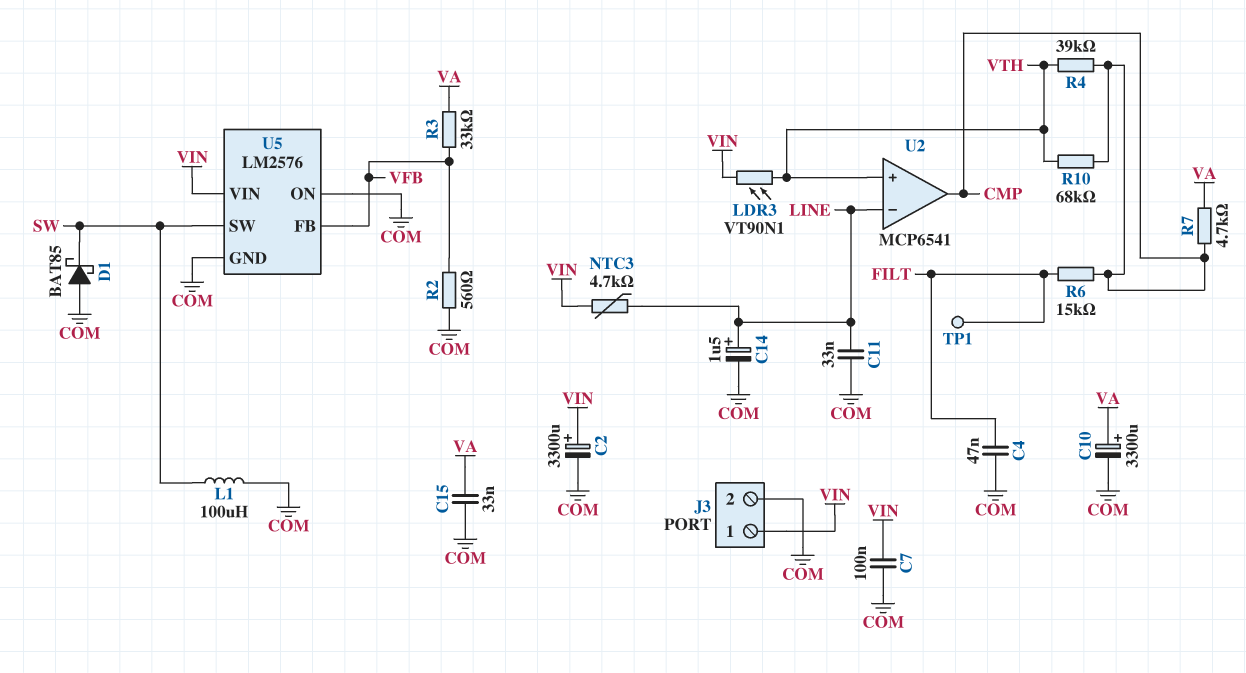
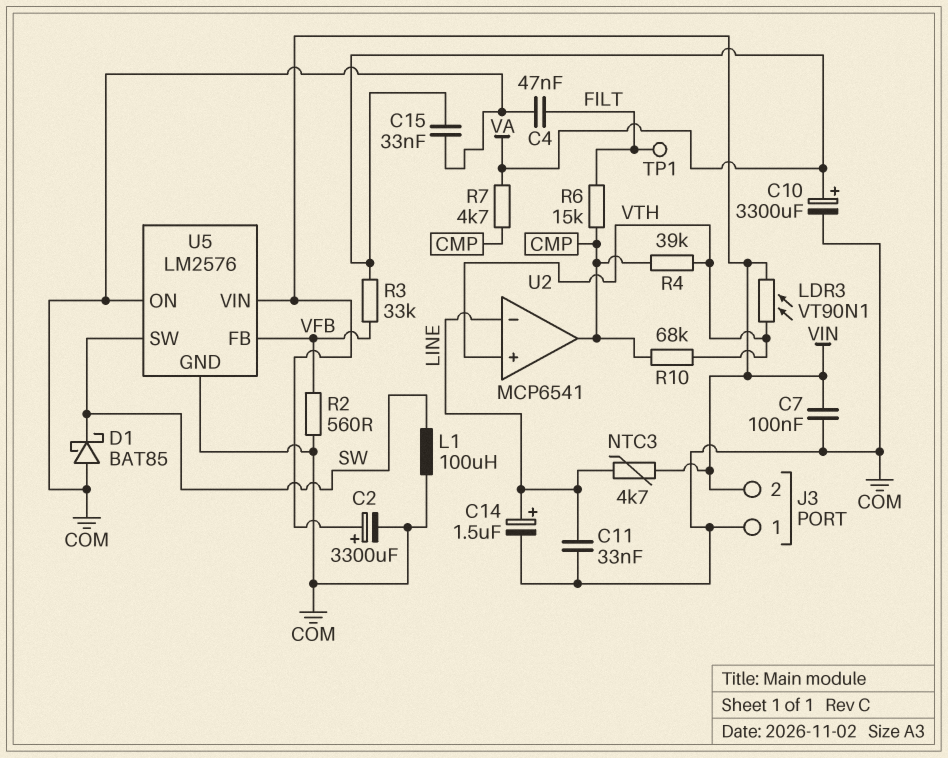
J3 pin 1: VIN -> COM
J3 pin 2: COM -> VIN

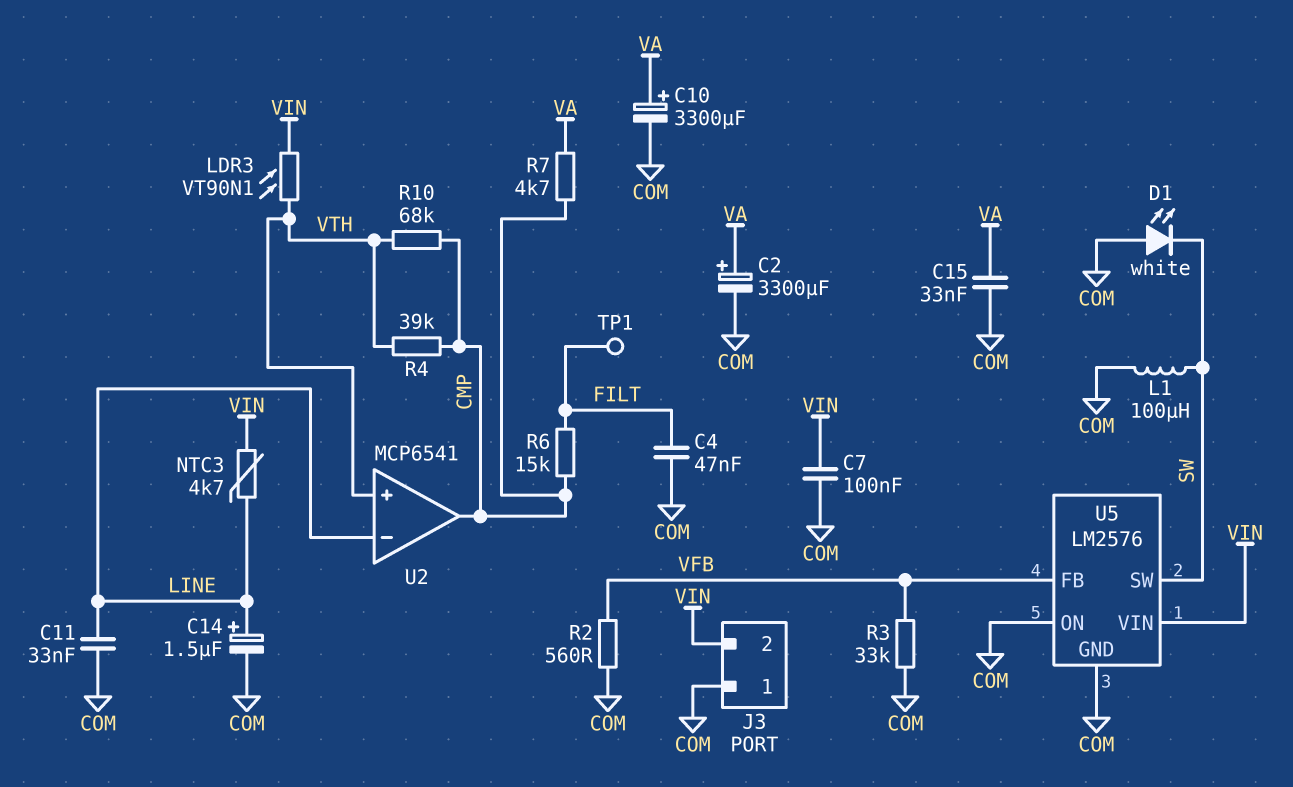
C2: 3300uF (plus VIN, minus COM) -> 3300uF (plus VA, minus COM)
D1: schottky BAT85 (A COM, K SW) -> LED white (A COM, K SW)
R3: 33k (VA, VFB) -> 33k (COM, VFB)

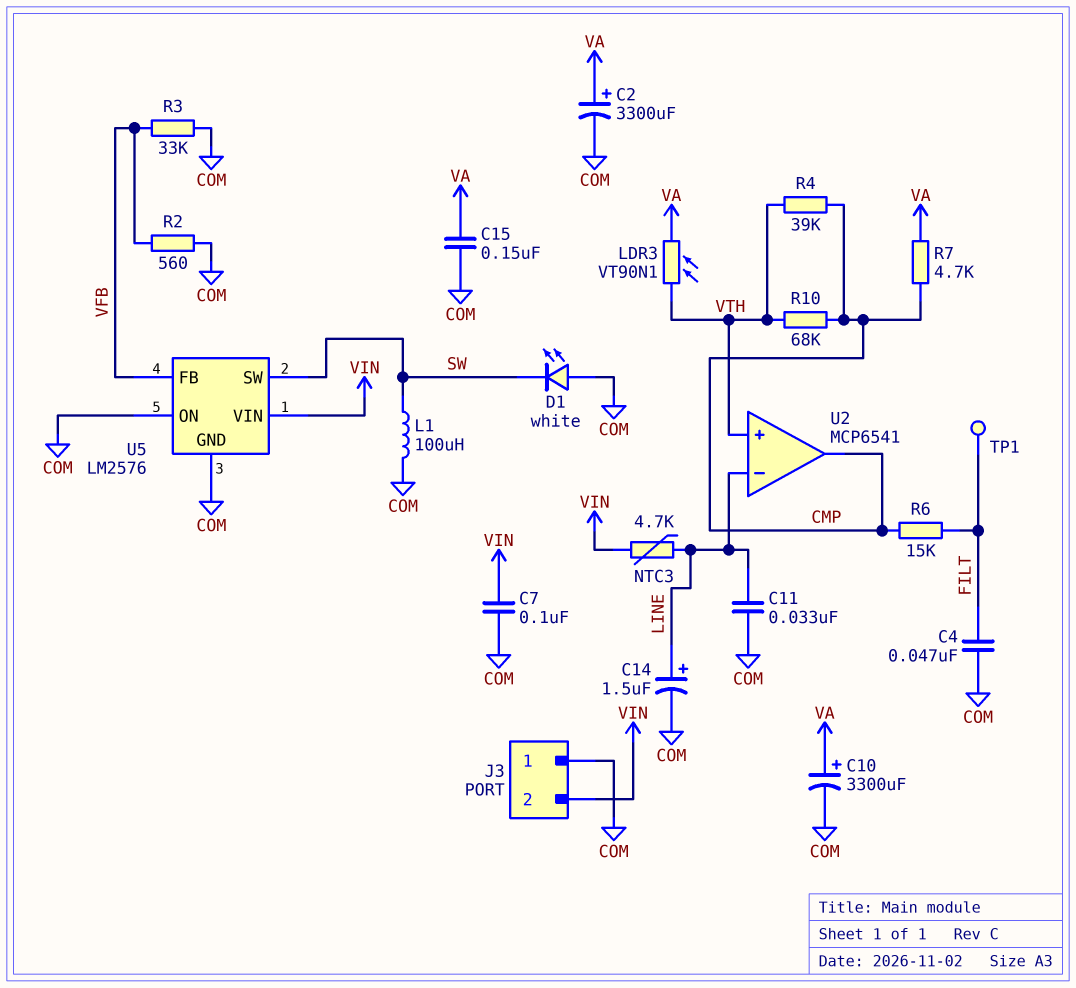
C15: 33nF (COM, VA) -> 150nF (COM, VA)
LDR3: VT90N1 (VIN, VTH) -> VT90N1 (VA, VTH)

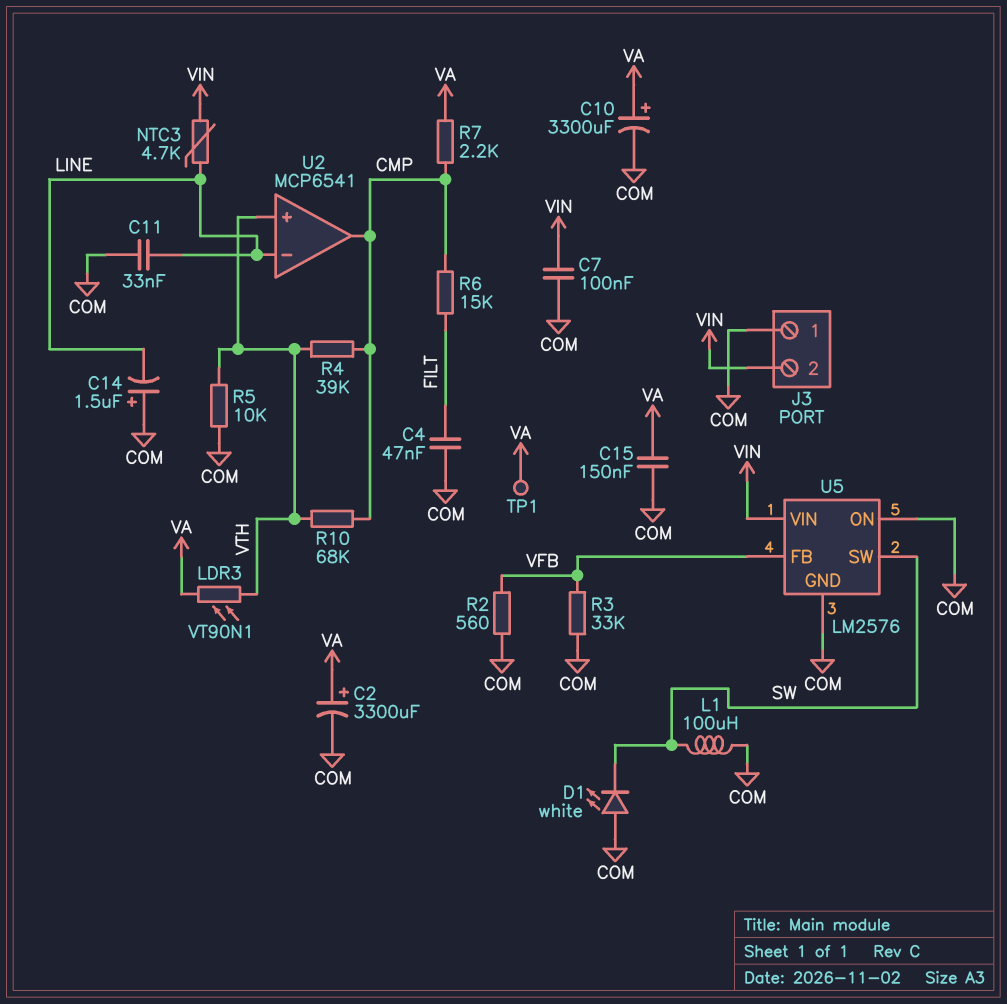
C14: 1.5uF (plus LINE, minus COM) -> 1.5uF (plus COM, minus LINE)
R5: none -> 10k (COM, VTH)
R7: 4.7k (CMP, VA) -> 2.2k (CMP, VA)
TP1: test point (FILT) -> test point (VA)

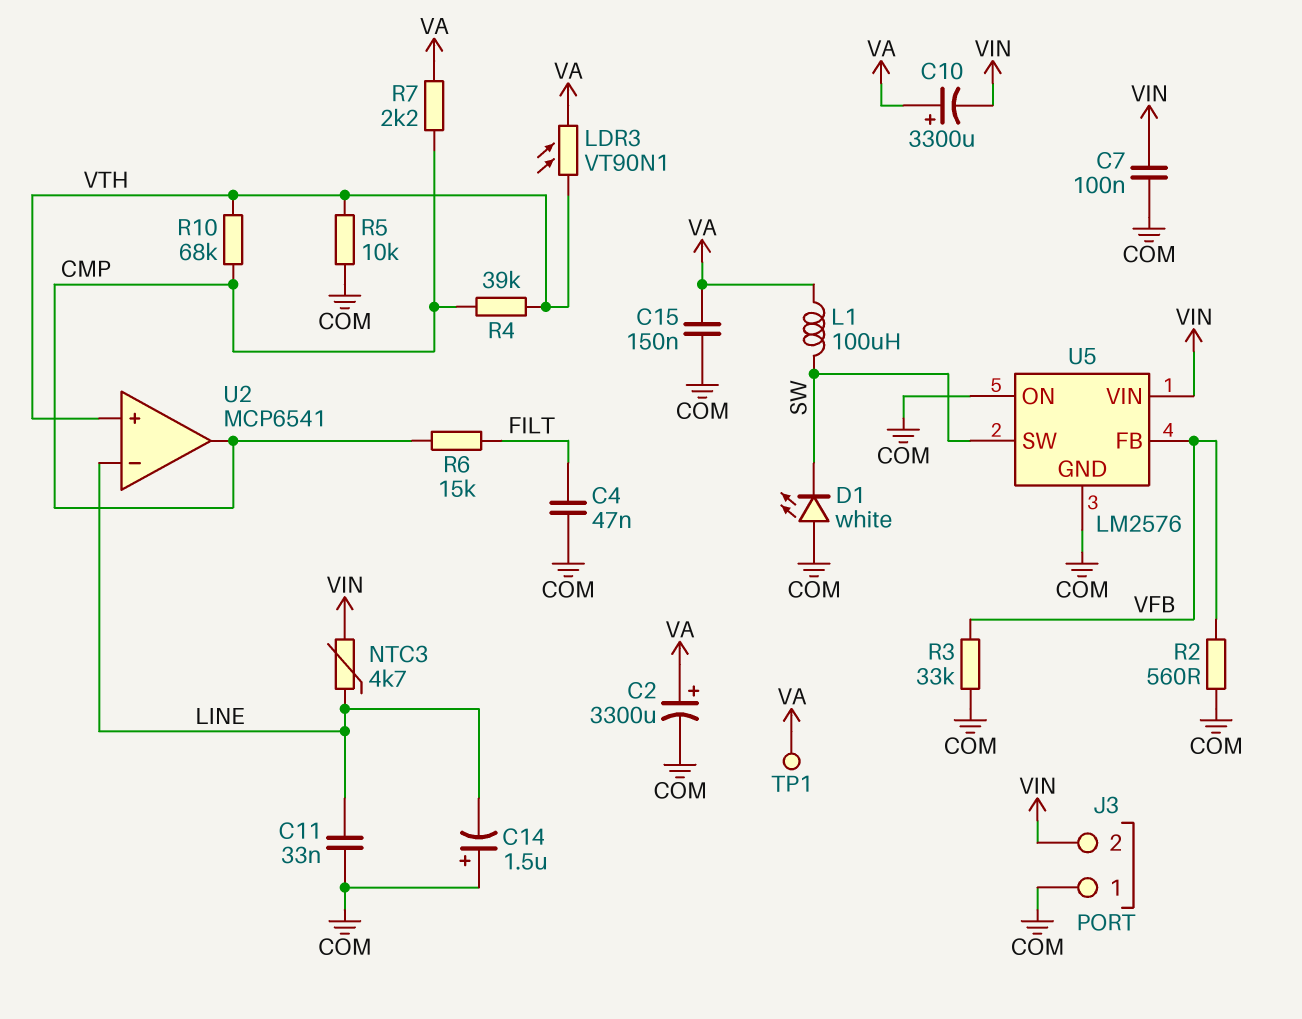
C10: 3300uF (plus VA, minus COM) -> 3300uF (plus VA, minus VIN)
L1: 100uH (COM, SW) -> 100uH (SW, VA)

